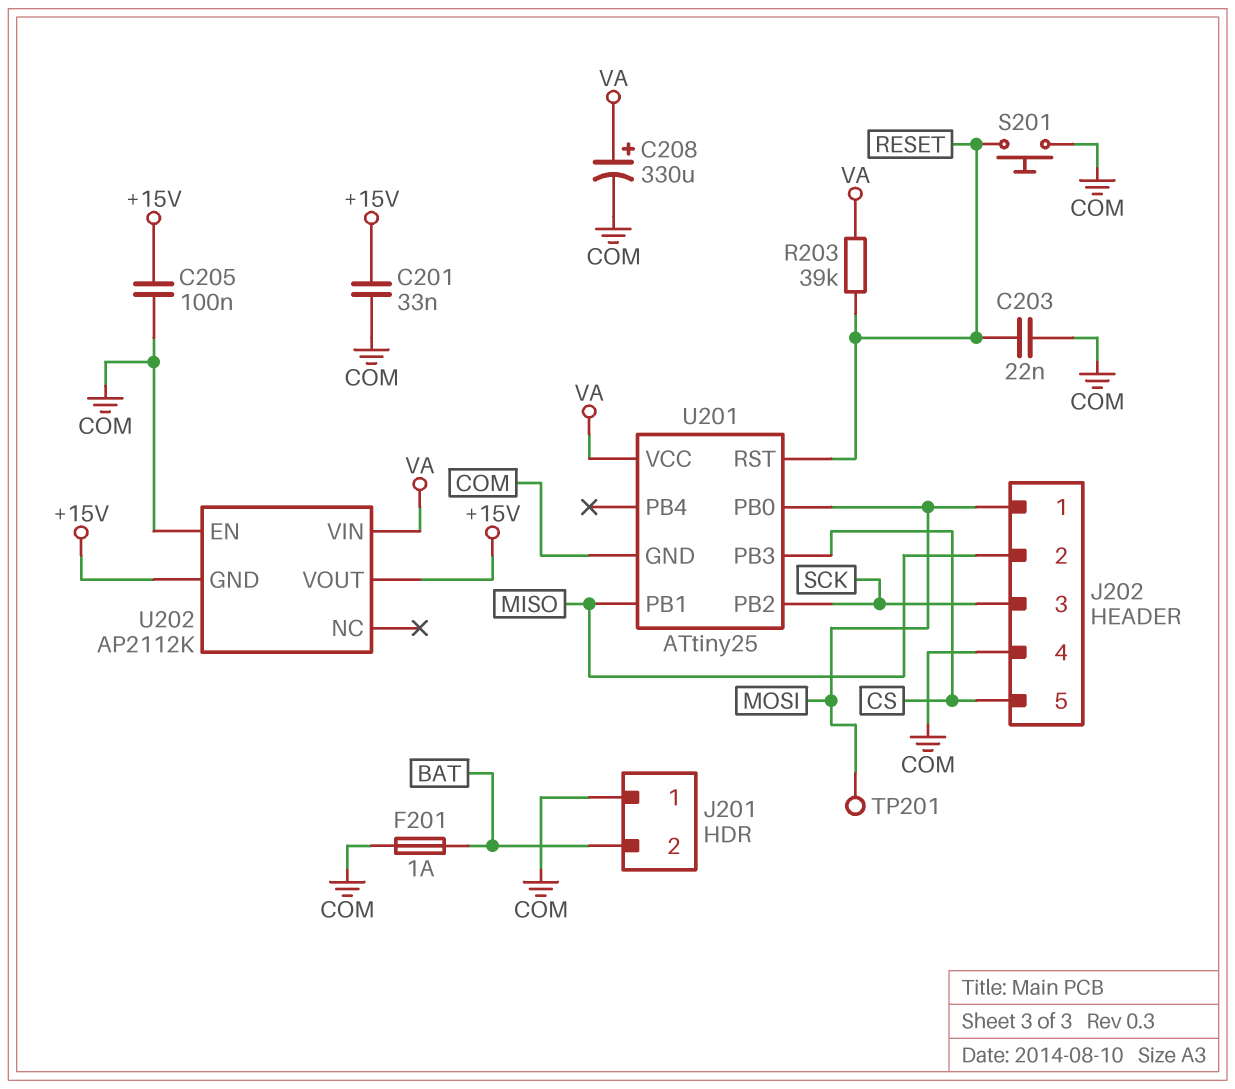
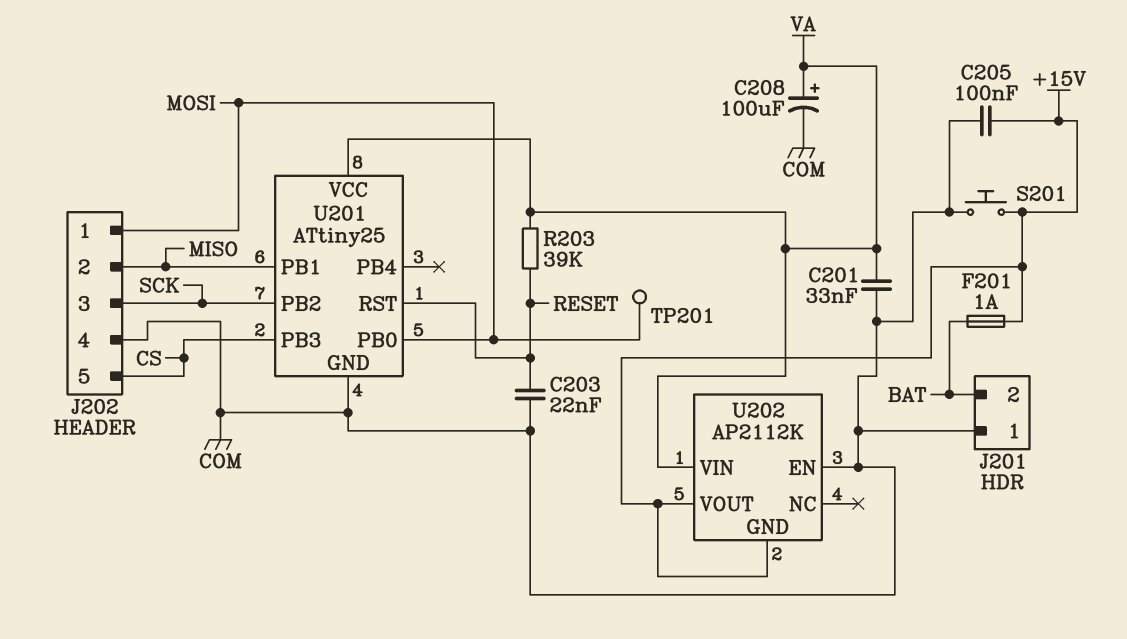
C201: 33nF (+15V, COM) -> 33nF (COM, VA)
C208: 330uF (plus VA, minus COM) -> 100uF (plus VA, minus COM)
F201: 1A (BAT, COM) -> 1A (+15V, BAT)
S201: button (COM, RESET) -> button (+15V, COM)

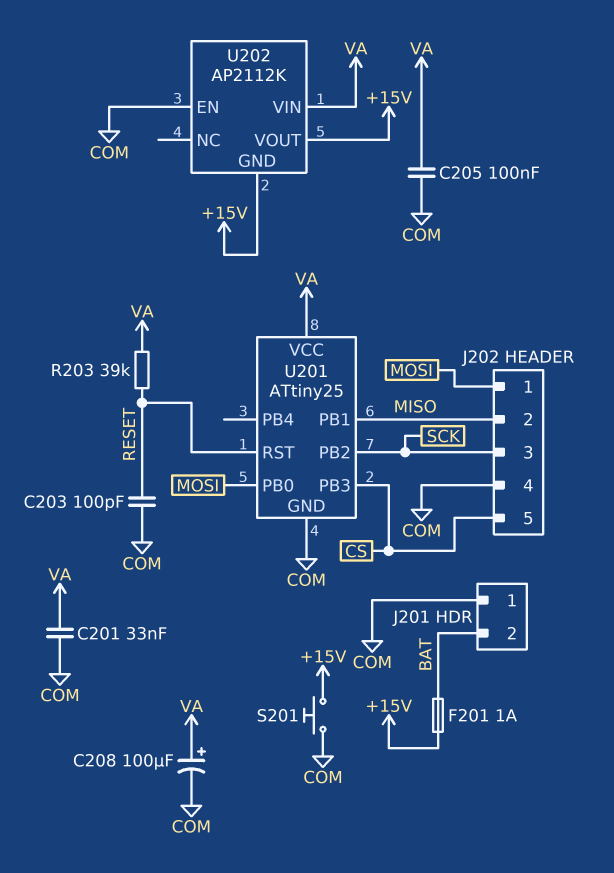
C203: 22nF (COM, RESET) -> 100pF (COM, RESET)
C205: 100nF (+15V, COM) -> 100nF (COM, VA)
TP201: test point (MOSI) -> none

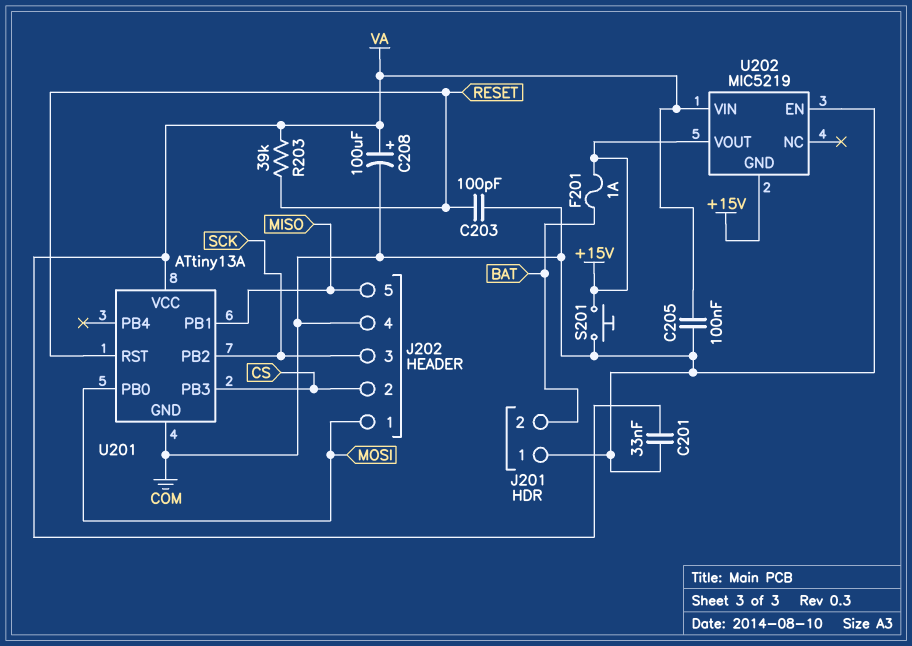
J202 pin 2: MISO -> CS
J202 pin 5: CS -> MISO
U201: ATtiny25 -> ATtiny13A
U202: AP2112K -> MIC5219

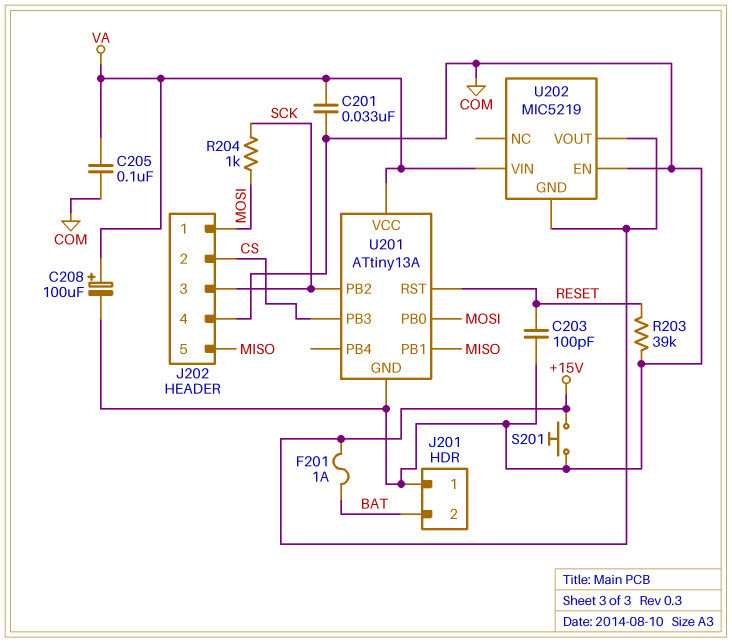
R203: 39k (RESET, VA) -> 39k (COM, RESET)
R204: none -> 1k (MOSI, SCK)

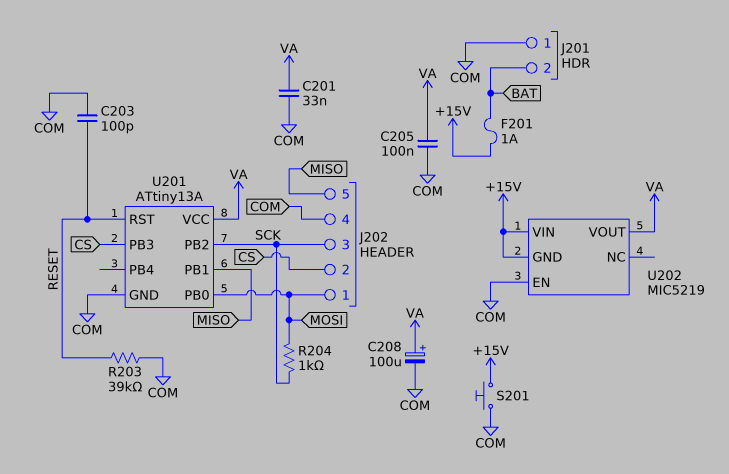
U202 pin VIN: VA -> +15V
U202 pin VOUT: +15V -> VA

